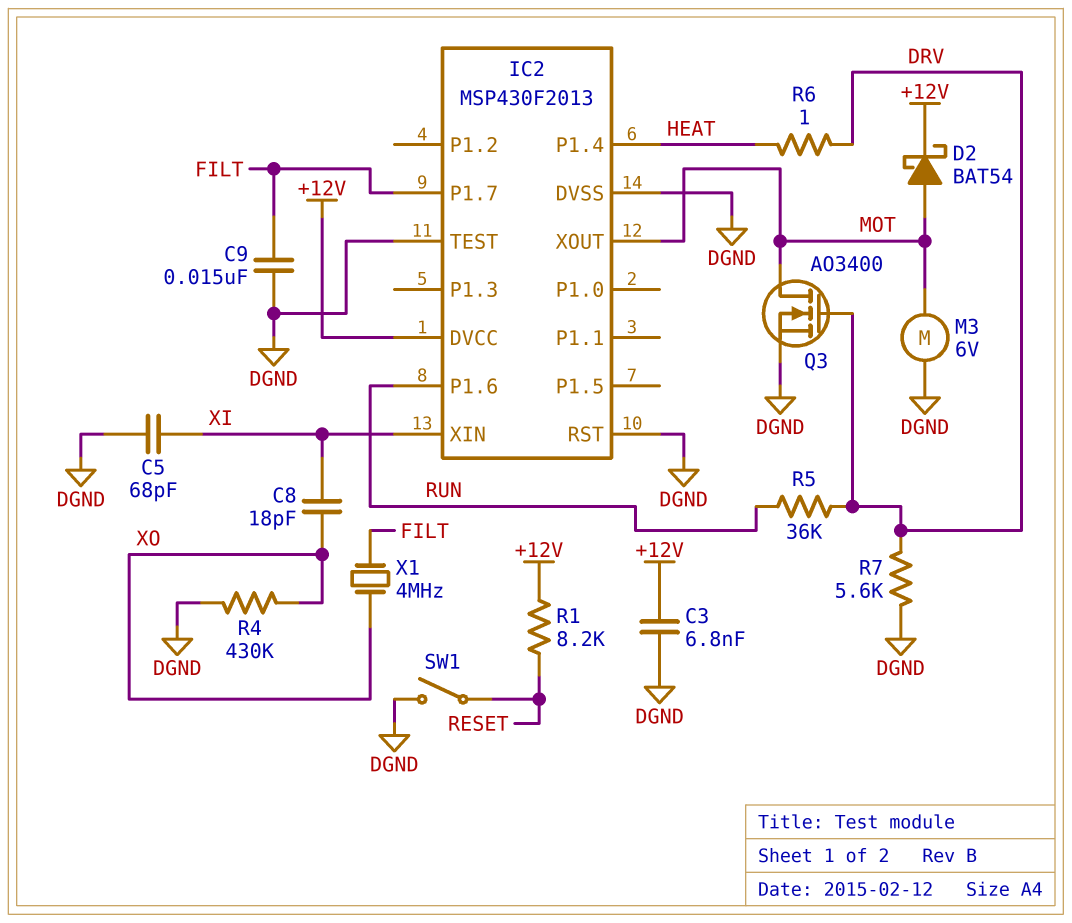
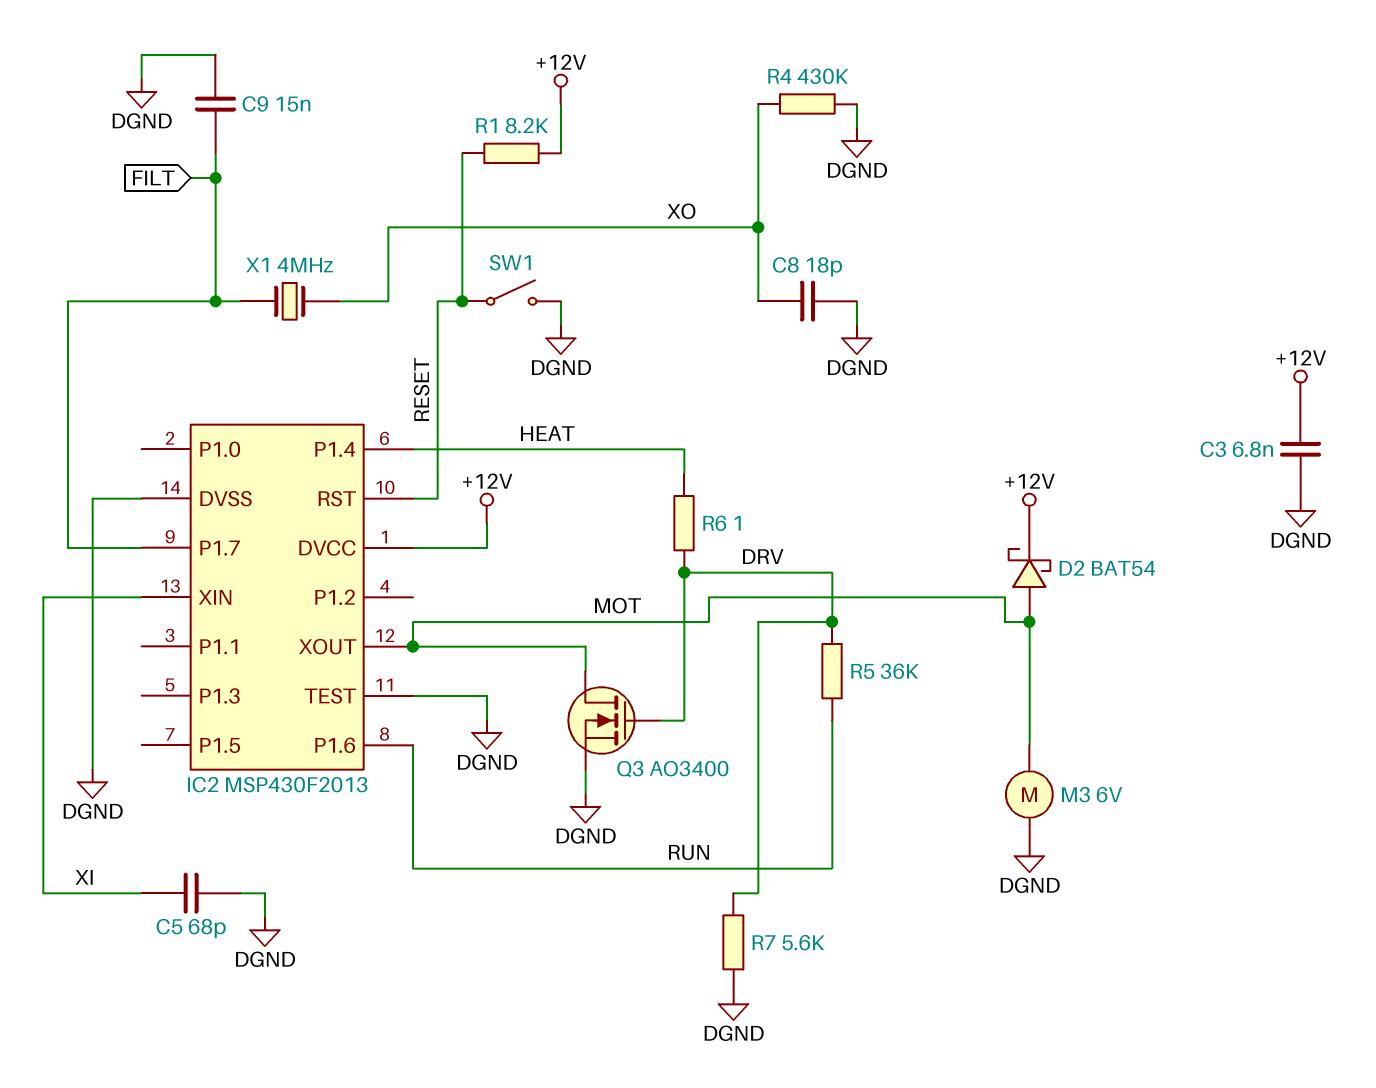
C8: 18pF (XI, XO) -> 18pF (DGND, XO)
IC2 pin RST: DGND -> RESET

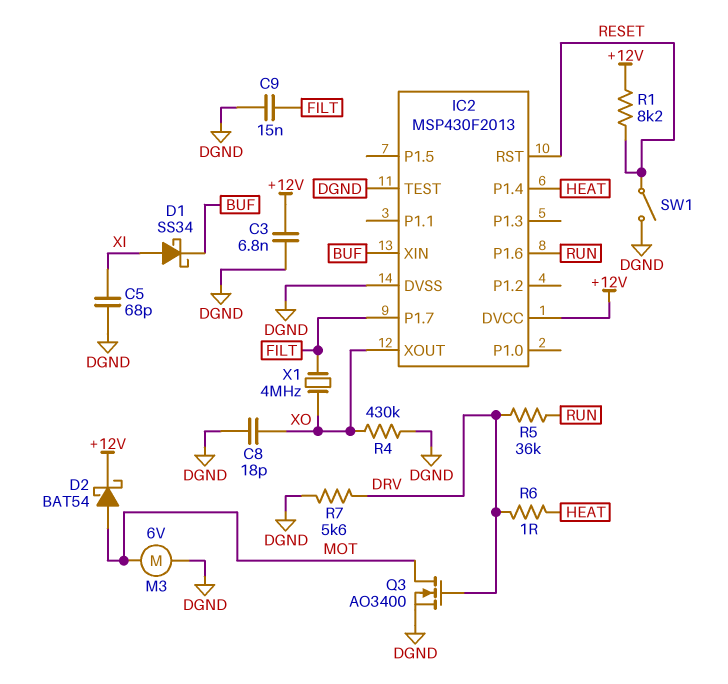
D1: none -> schottky SS34 (A XI, K BUF)
IC2 pin XIN: XI -> BUF
IC2 pin XOUT: MOT -> XO

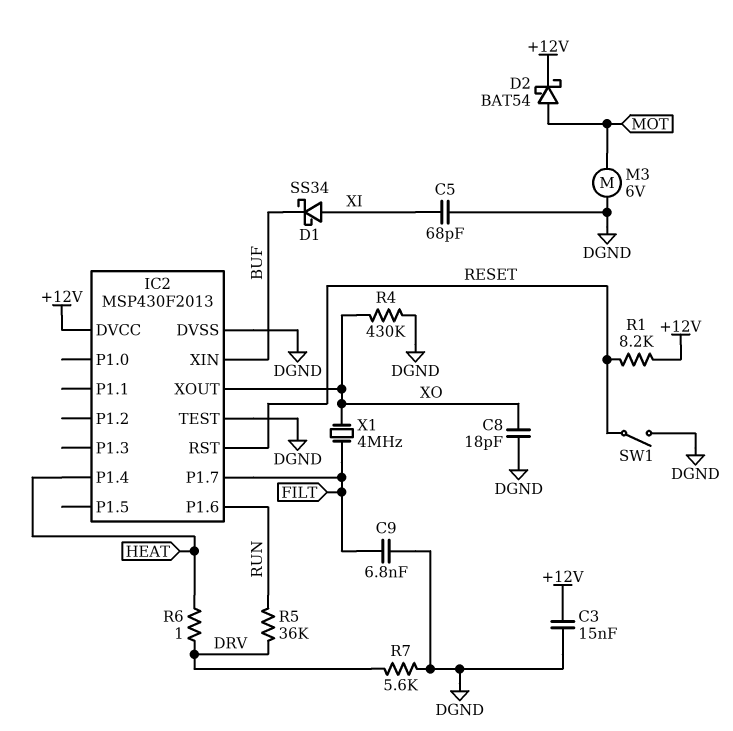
C3: 6.8nF (+12V, DGND) -> 15nF (+12V, DGND)
C9: 15nF (DGND, FILT) -> 6.8nF (DGND, FILT)
Q3: NMOS AO3400 (G DRV, D MOT, S DGND) -> none

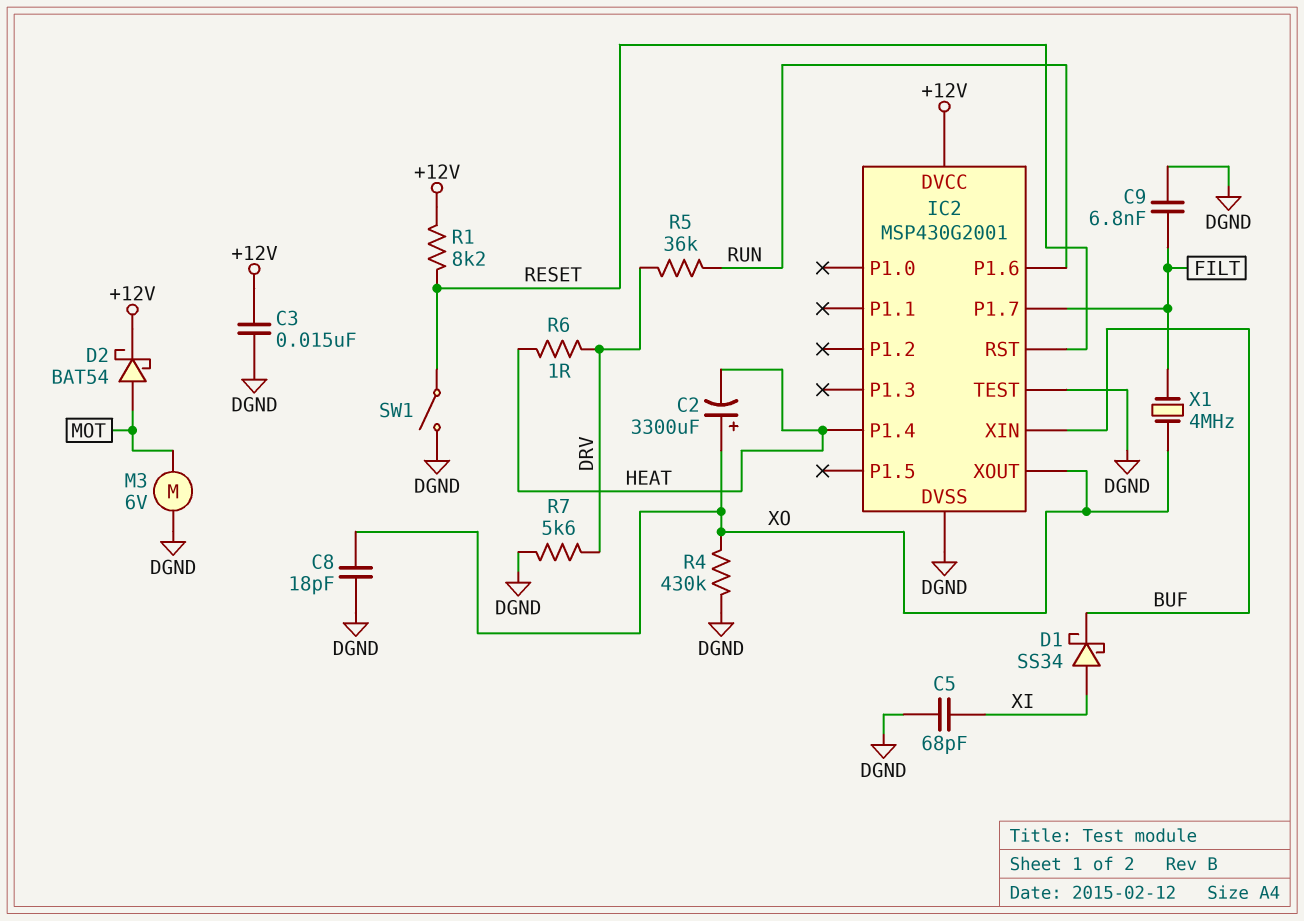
C2: none -> 3300uF (plus XO, minus HEAT)
IC2: MSP430F2013 -> MSP430G2001

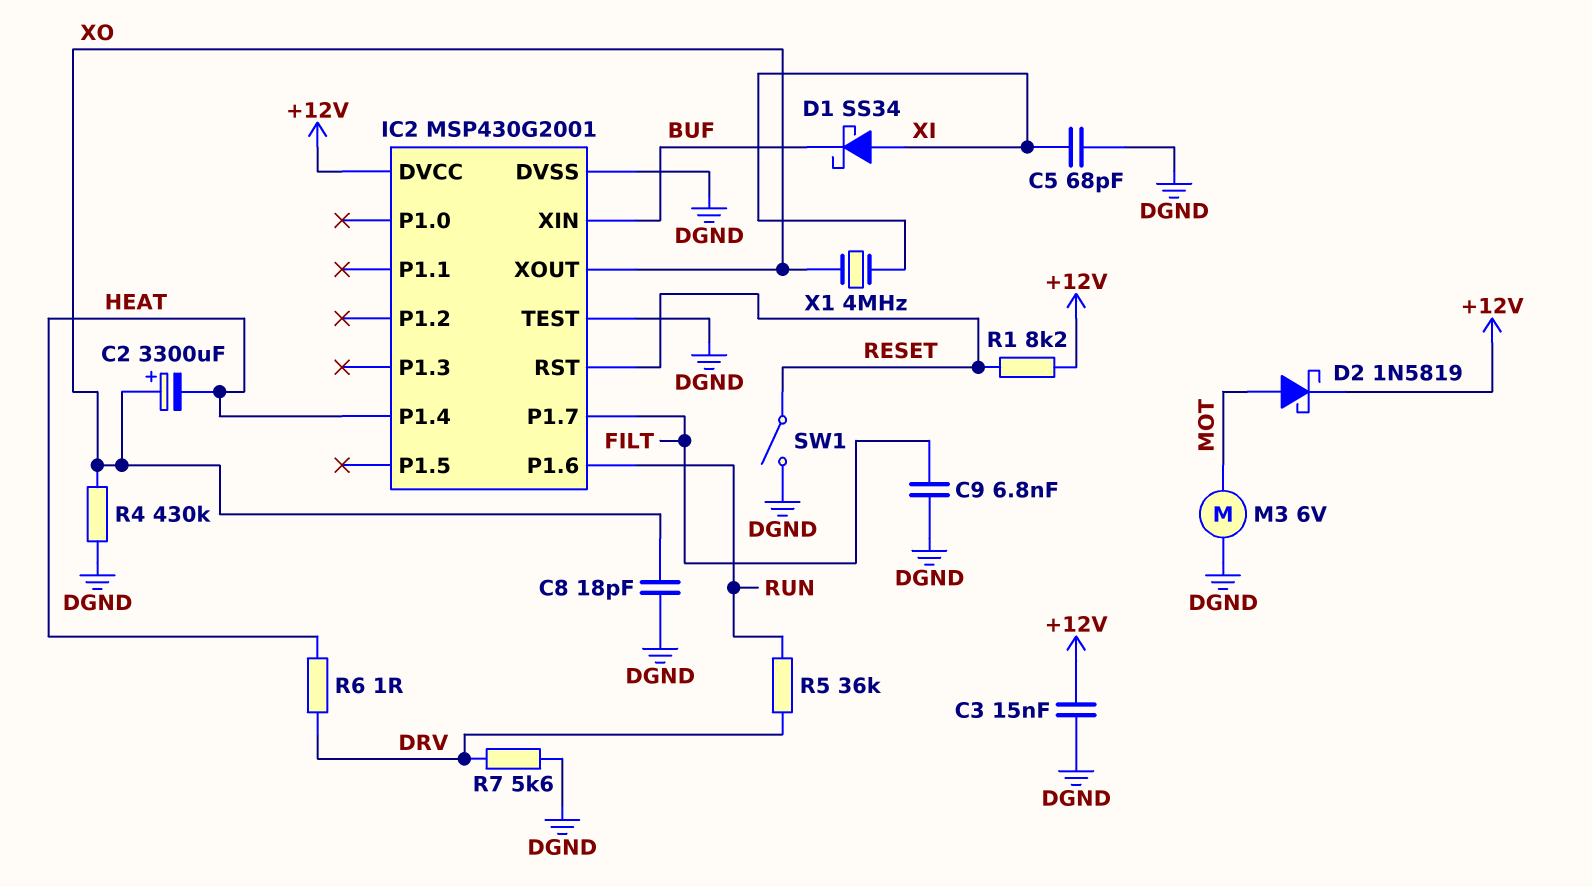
D2: schottky BAT54 (A MOT, K +12V) -> schottky 1N5819 (A MOT, K +12V)
X1: 4MHz (FILT, XO) -> 4MHz (XI, XO)

